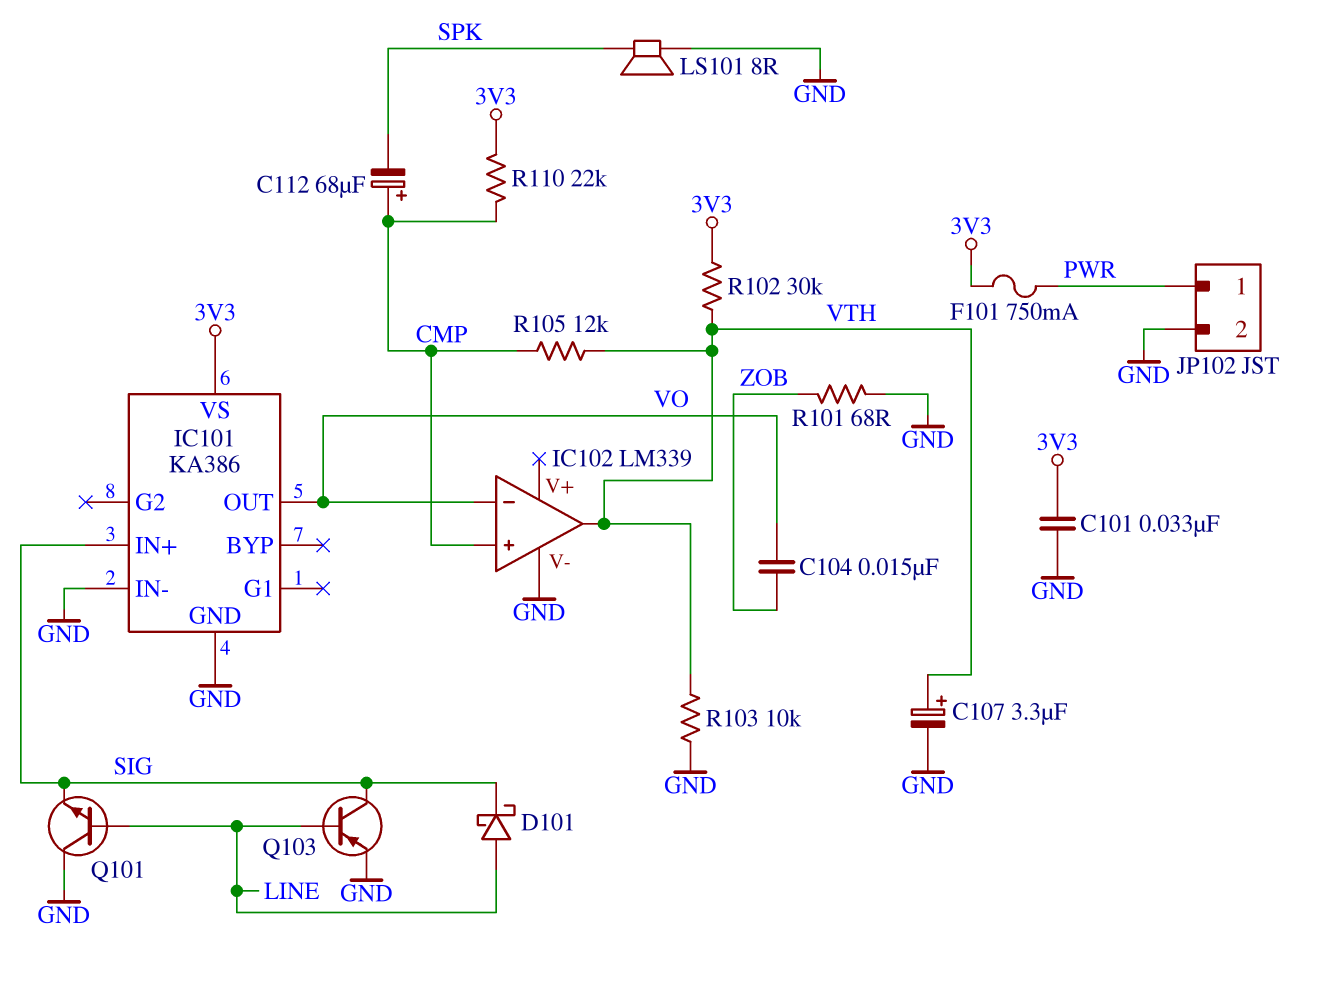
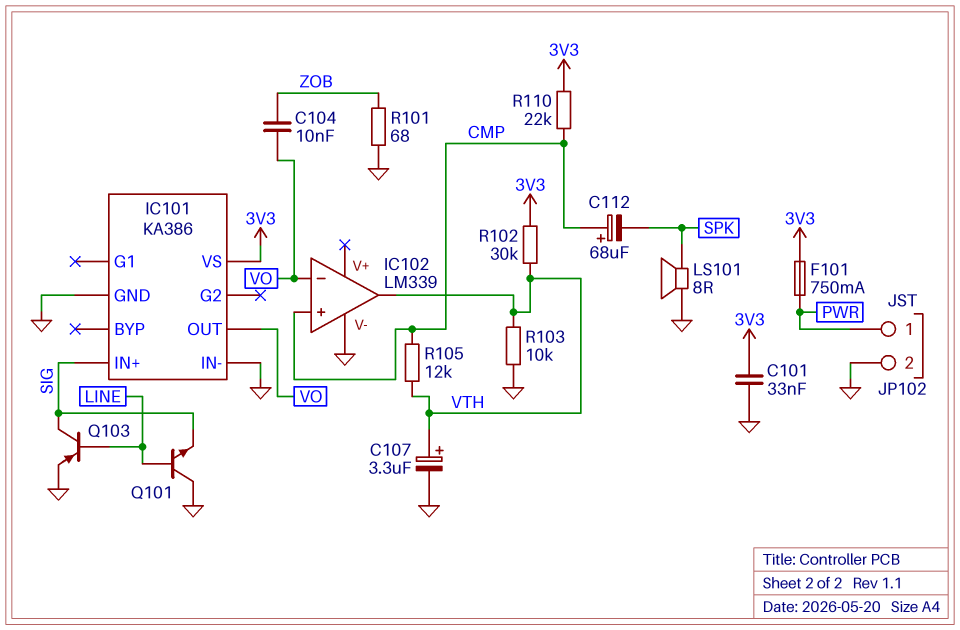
C104: 15nF (VO, ZOB) -> 10nF (VO, ZOB)
D101: schottky (A LINE, K SIG) -> none

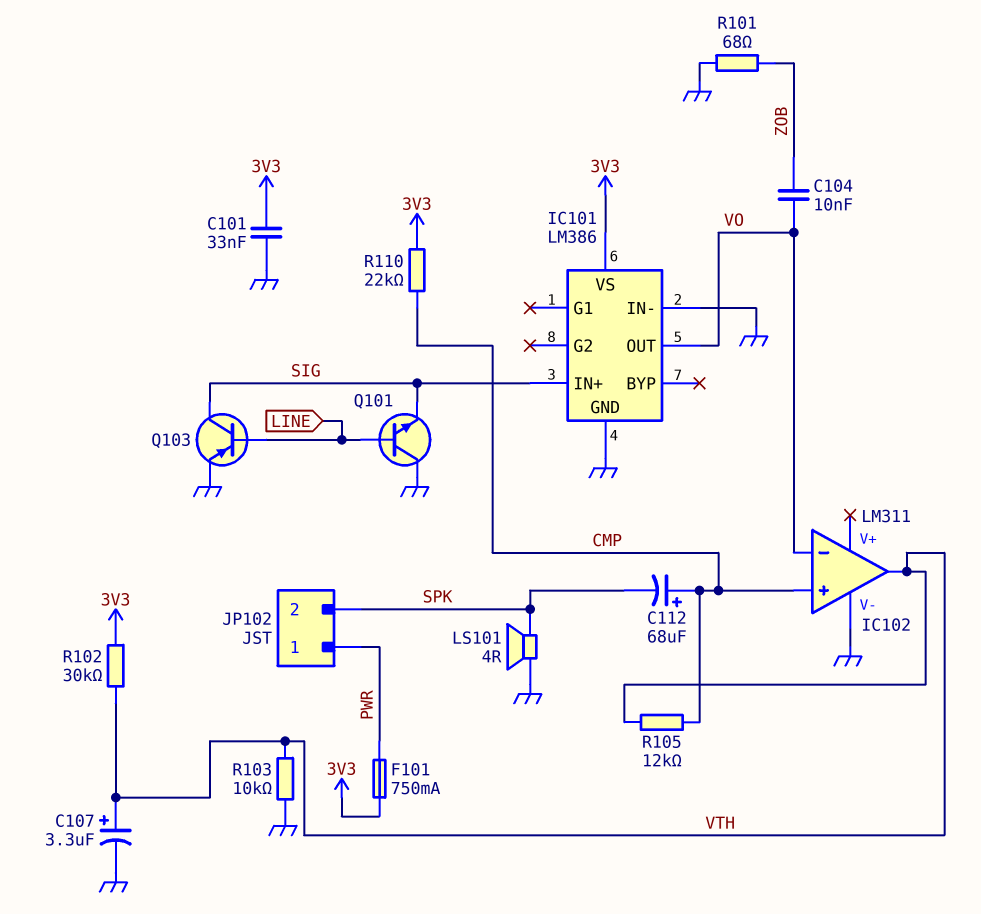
IC101: KA386 -> LM386
IC102: LM339 -> LM311
JP102 pin 2: GND -> SPK
LS101: speaker 8R (GND, SPK) -> speaker 4R (GND, SPK)

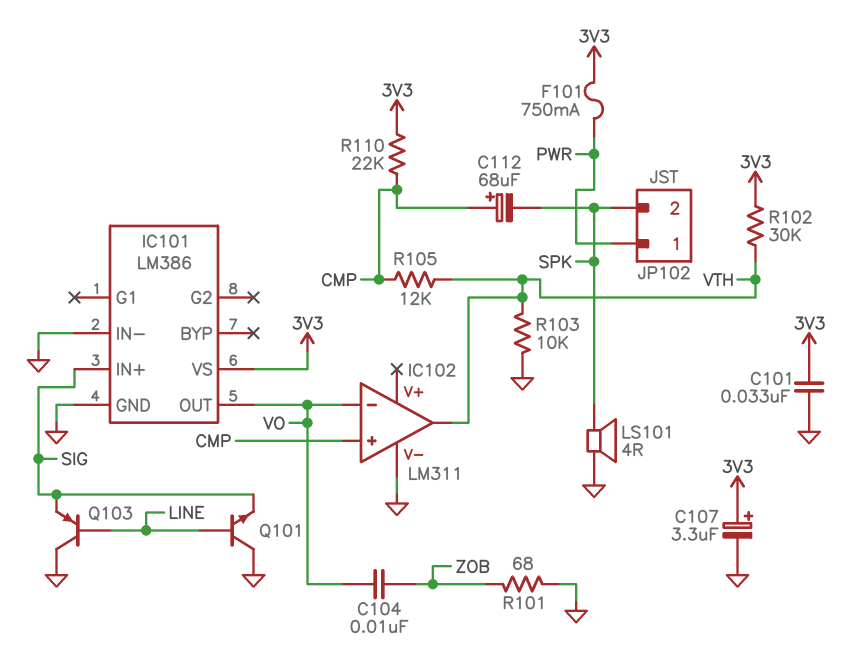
C107: 3.3uF (plus VTH, minus GND) -> 3.3uF (plus 3V3, minus GND)
Q103: PNP (B LINE, C SIG, E GND) -> PNP (B LINE, C GND, E SIG)

